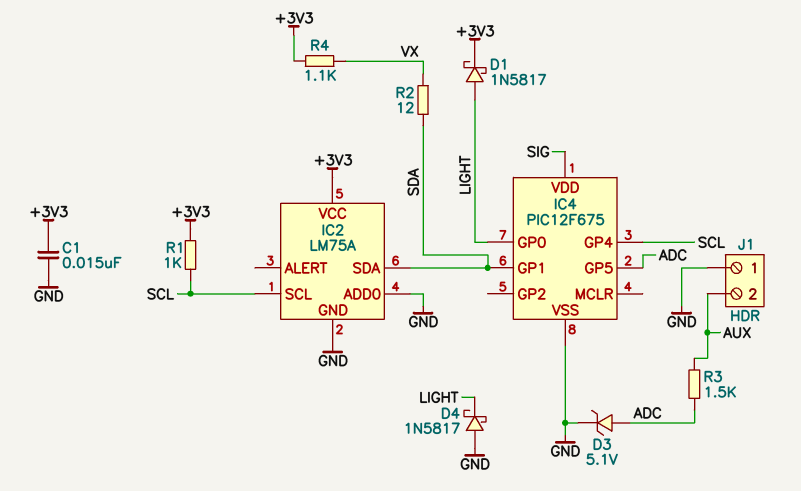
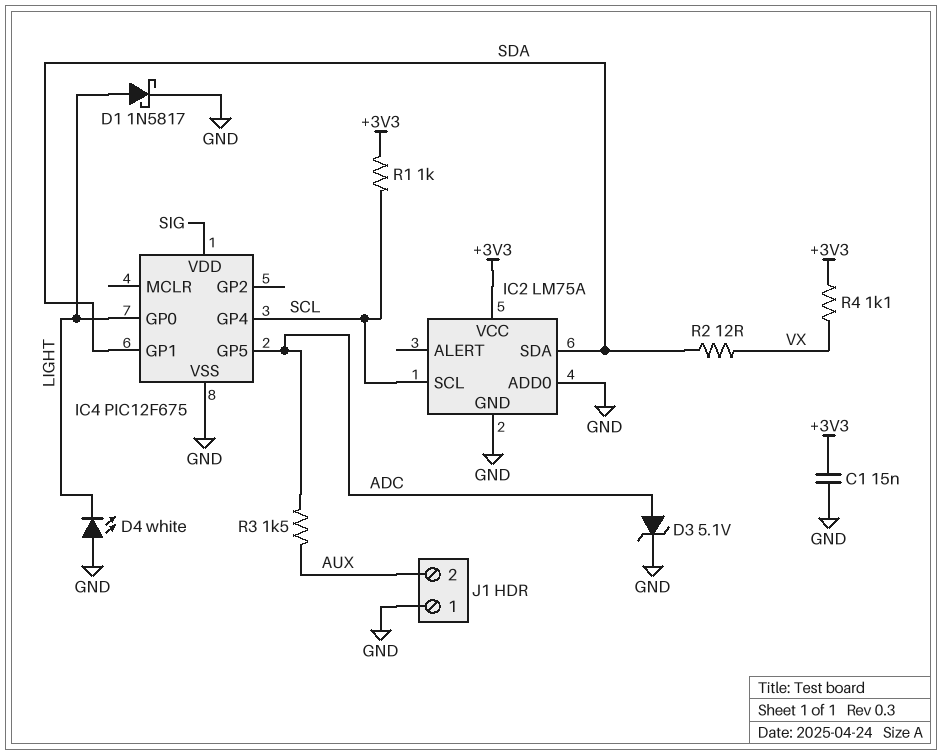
D1: schottky 1N5817 (A LIGHT, K +3V3) -> schottky 1N5817 (A LIGHT, K GND)
D4: schottky 1N5817 (A GND, K LIGHT) -> LED white (A GND, K LIGHT)

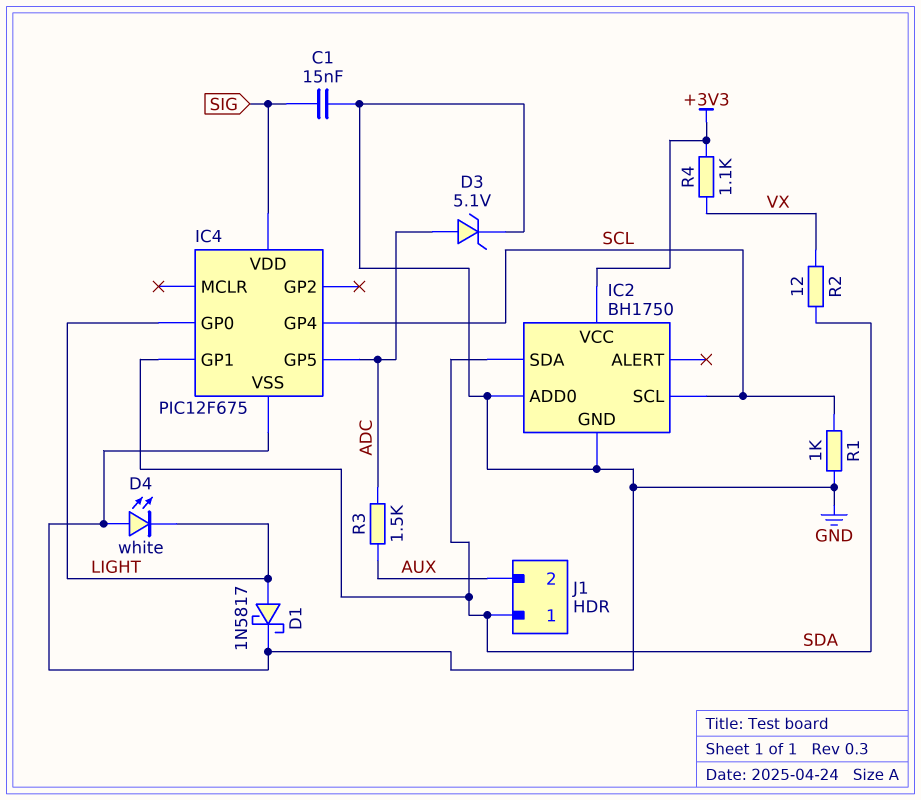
C1: 15nF (+3V3, GND) -> 15nF (GND, SIG)
IC2: LM75A -> BH1750
J1 pin 1: GND -> SDA
R1: 1k (+3V3, SCL) -> 1k (GND, SCL)

